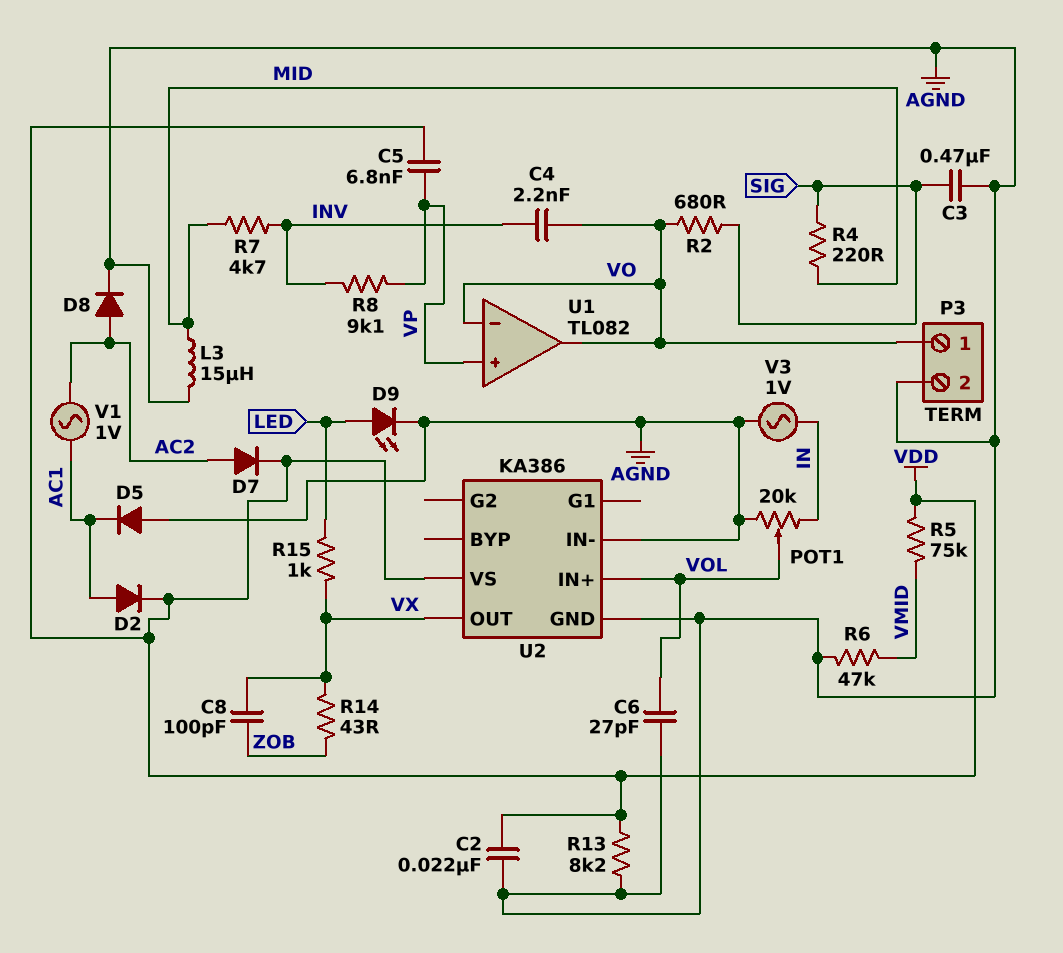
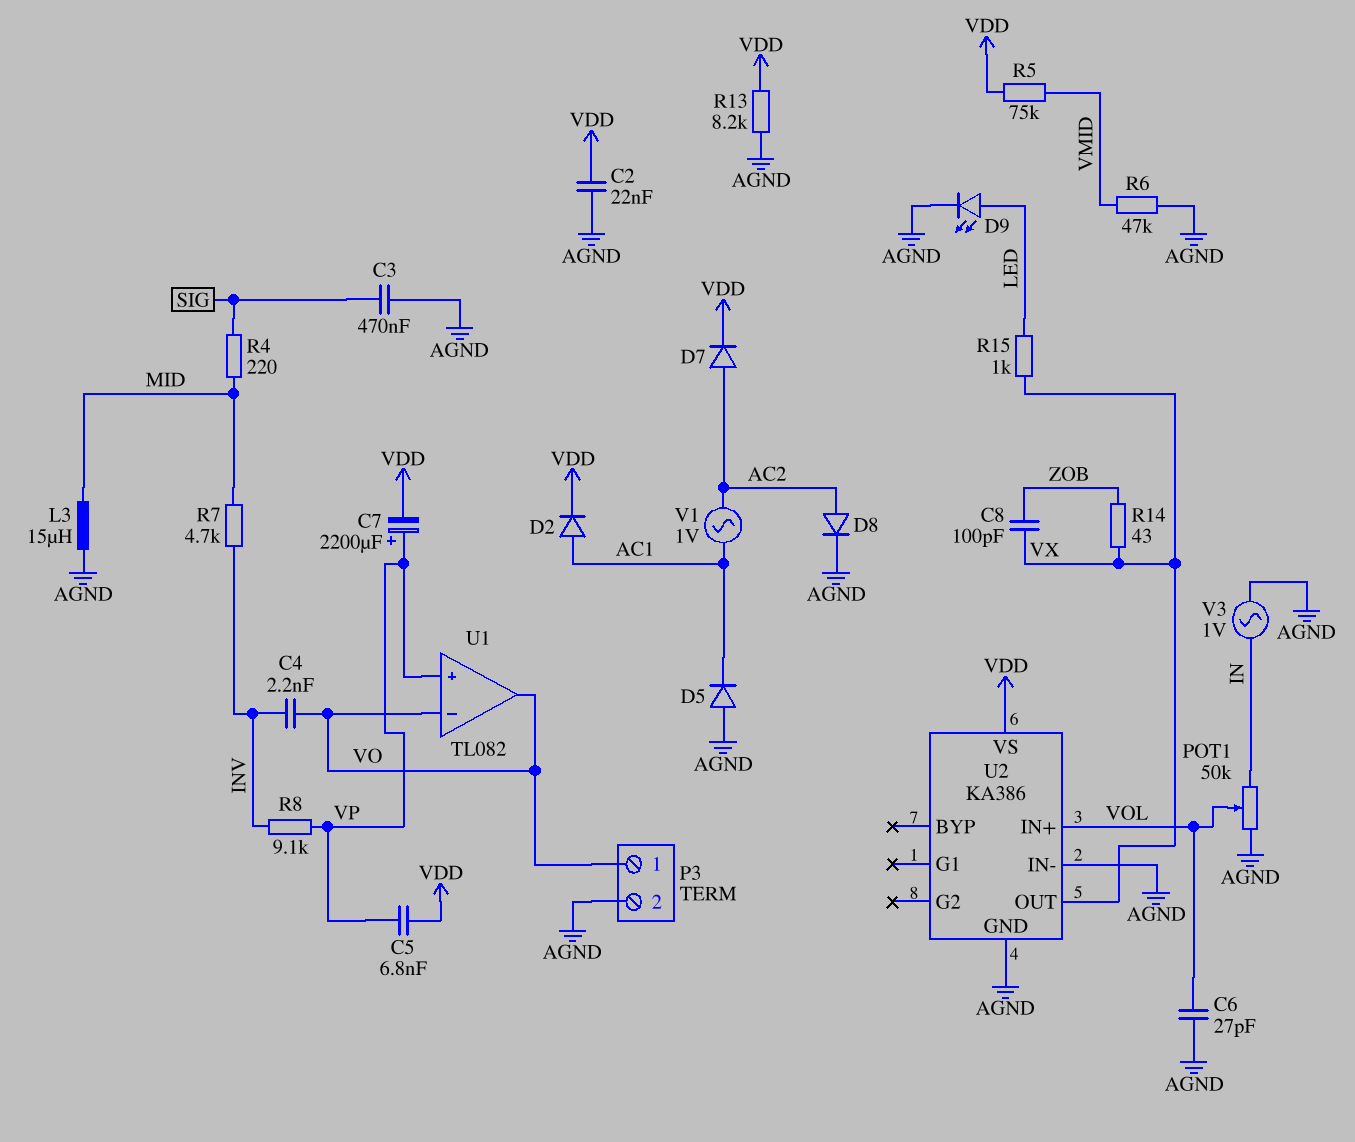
C7: none -> 2200uF (plus VP, minus VDD)
POT1: 20k (AGND, IN, wiper VOL) -> 50k (AGND, IN, wiper VOL)
R2: 680 (SIG, VO) -> none

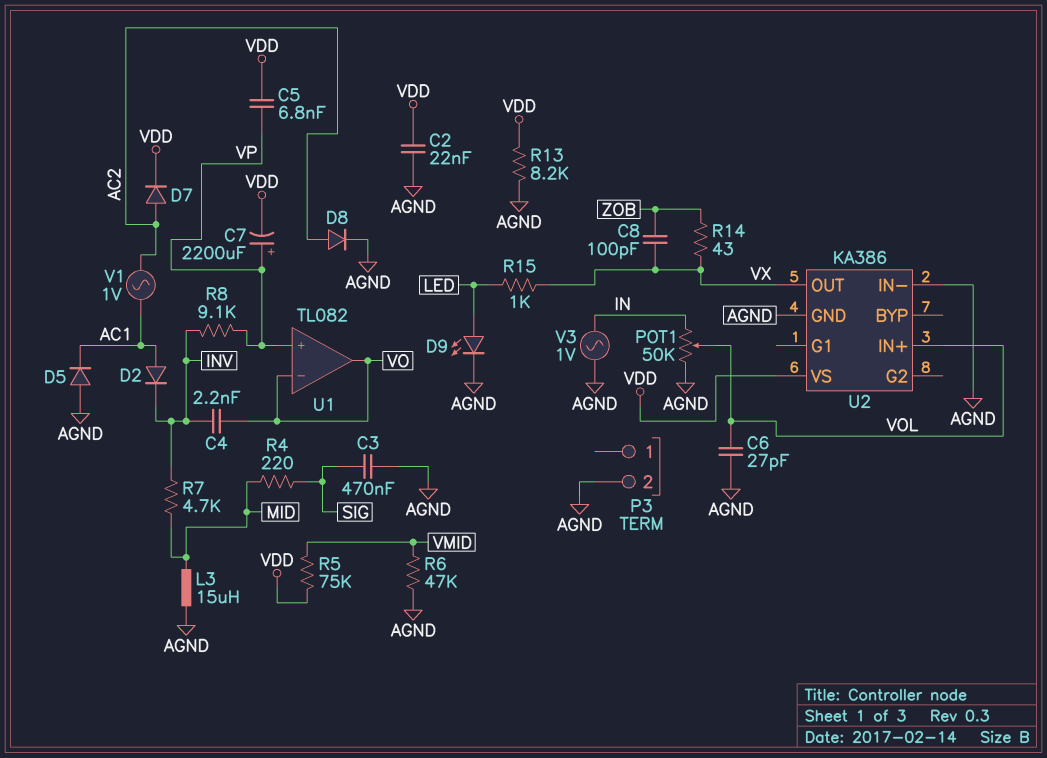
D2: diode (A AC1, K VDD) -> diode (A AC1, K INV)
P3 pin 1: VO -> none

